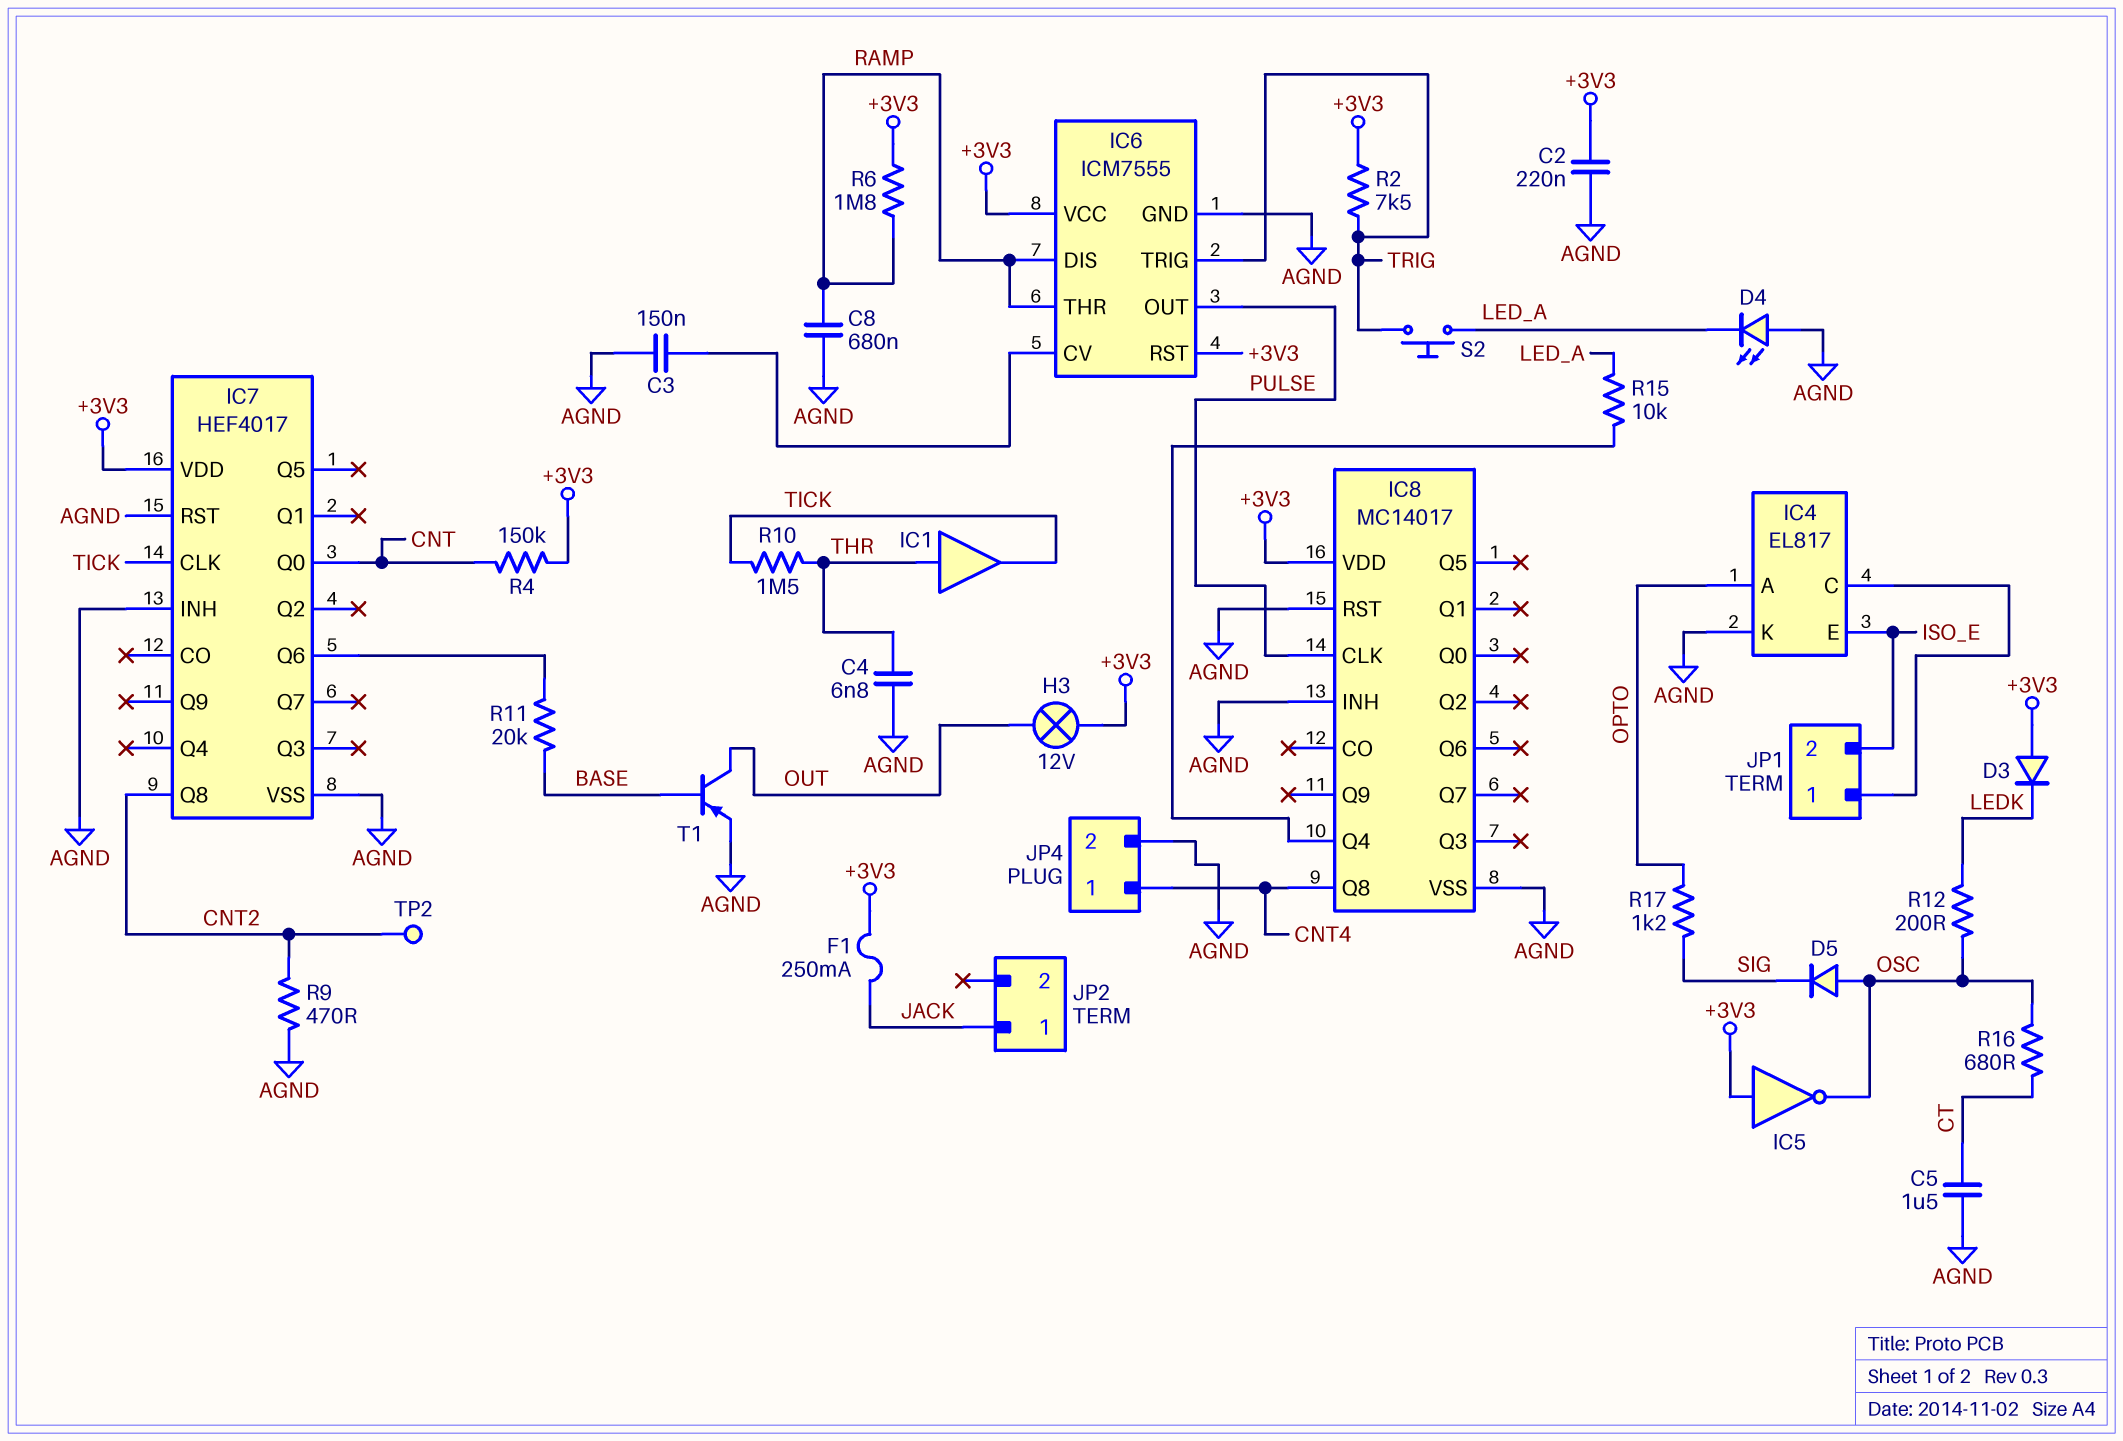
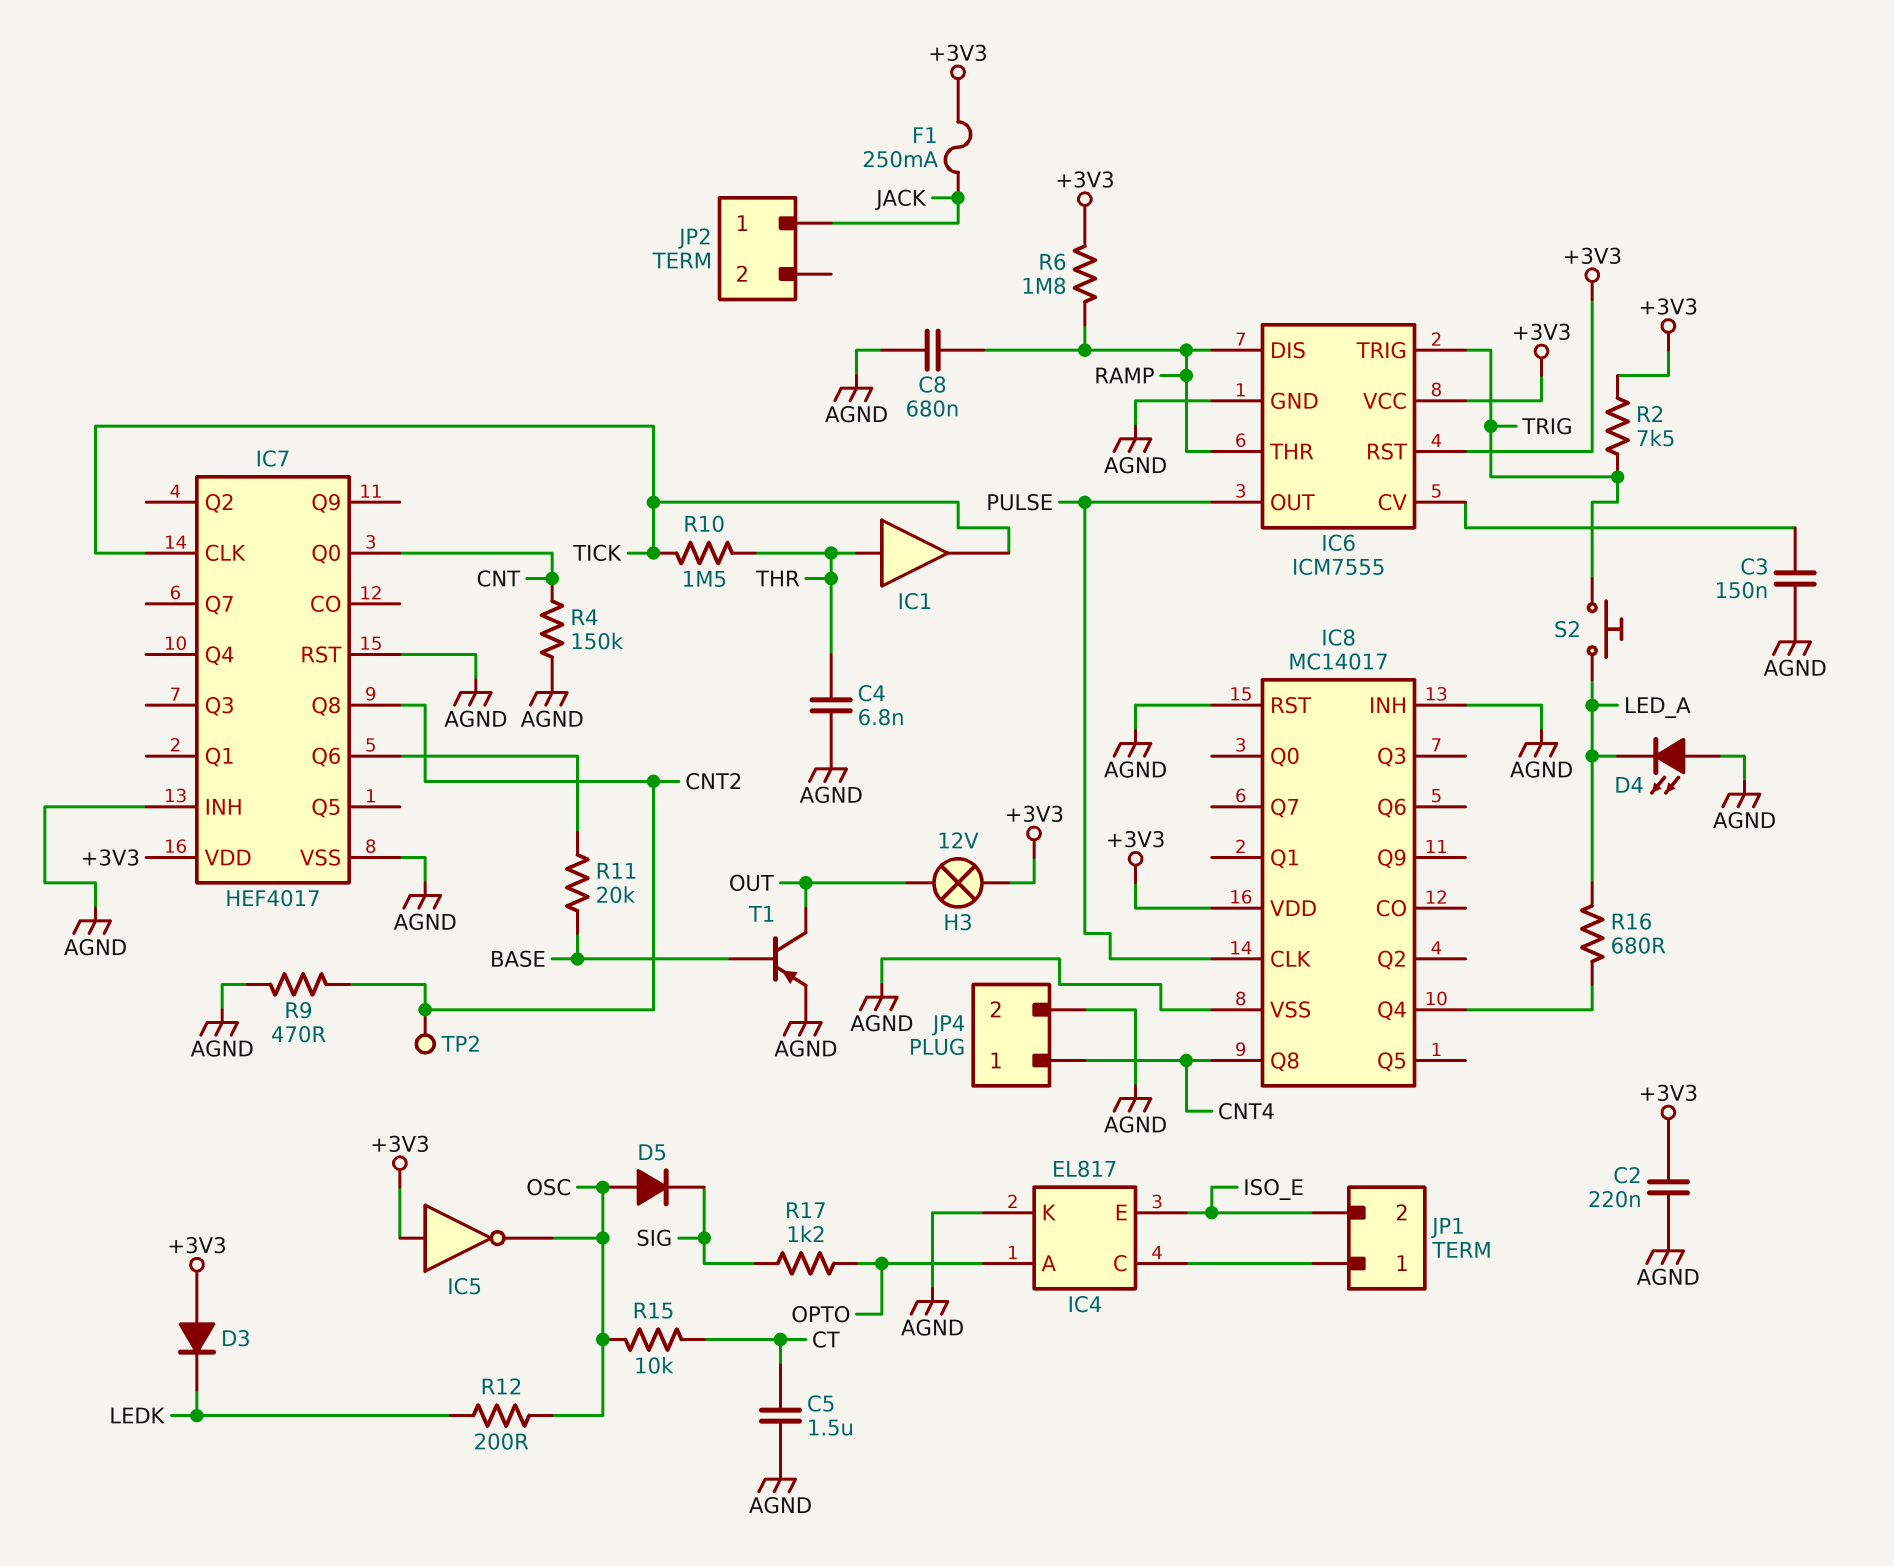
R4: 150k (+3V3, CNT) -> 150k (AGND, CNT)
R15: 10k (IC8/Q4, LED_A) -> 10k (CT, OSC)
R16: 680 (CT, OSC) -> 680 (IC8/Q4, LED_A)

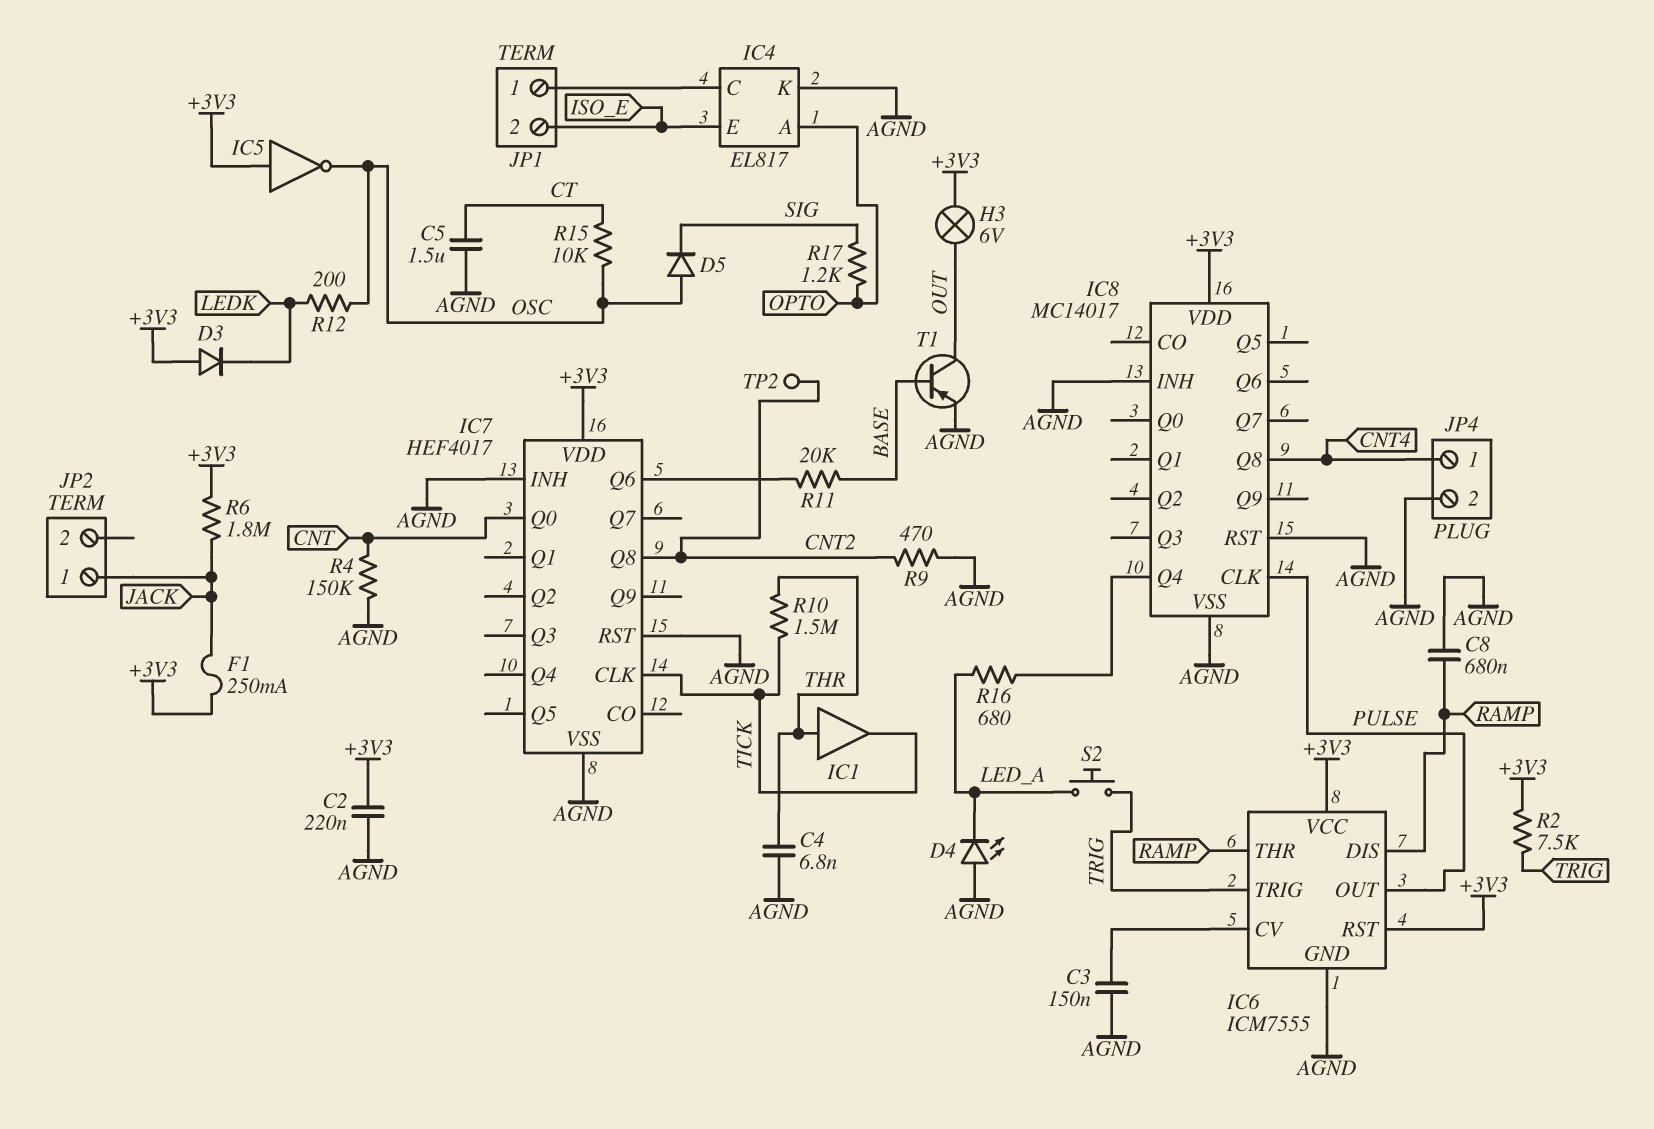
H3: lamp 12V (+3V3, OUT) -> lamp 6V (+3V3, OUT)
R6: 1.8M (+3V3, RAMP) -> 1.8M (+3V3, JACK)

